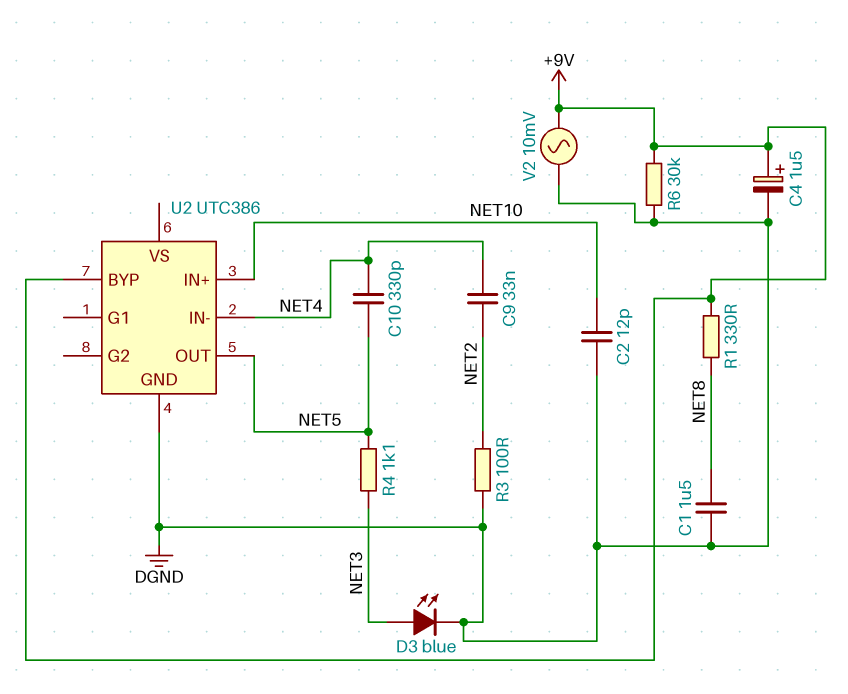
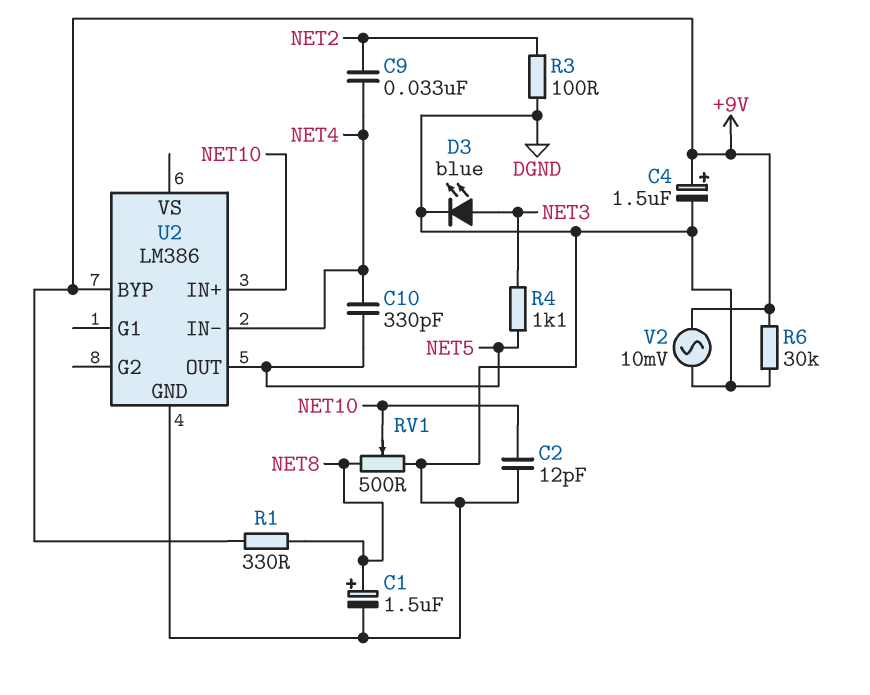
C1: 1.5uF (DGND, NET8) -> 1.5uF (plus NET8, minus DGND)
RV1: none -> 500 (DGND, NET8, wiper NET10)
U2: UTC386 -> LM386

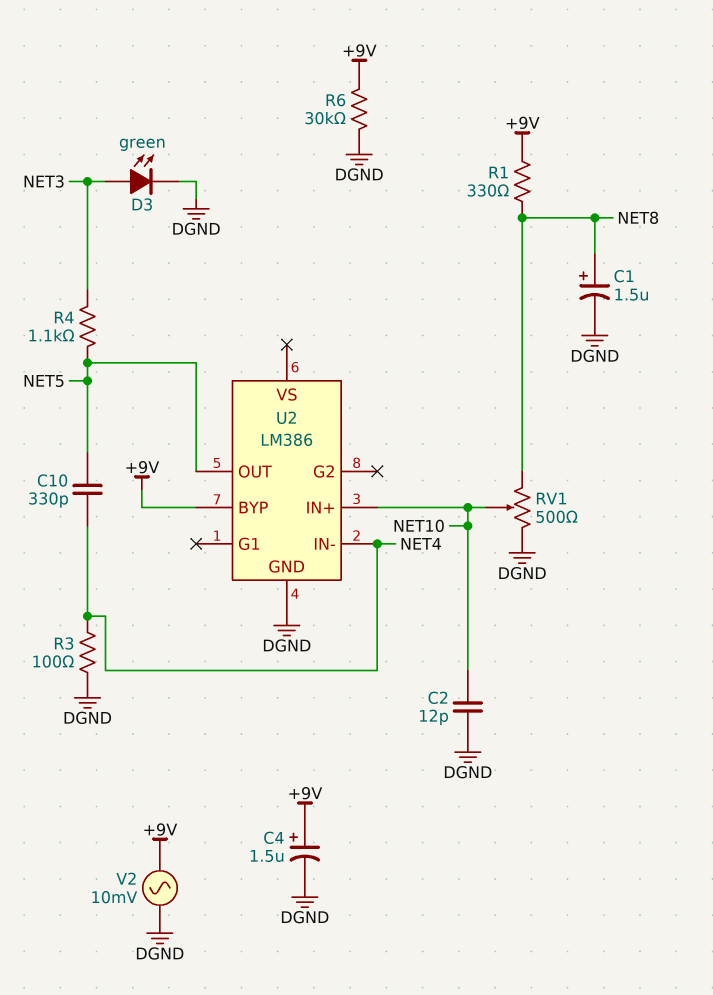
C9: 33nF (NET2, NET4) -> none
D3: LED blue (A NET3, K DGND) -> LED green (A NET3, K DGND)
R3: 100 (DGND, NET2) -> 100 (DGND, NET4)

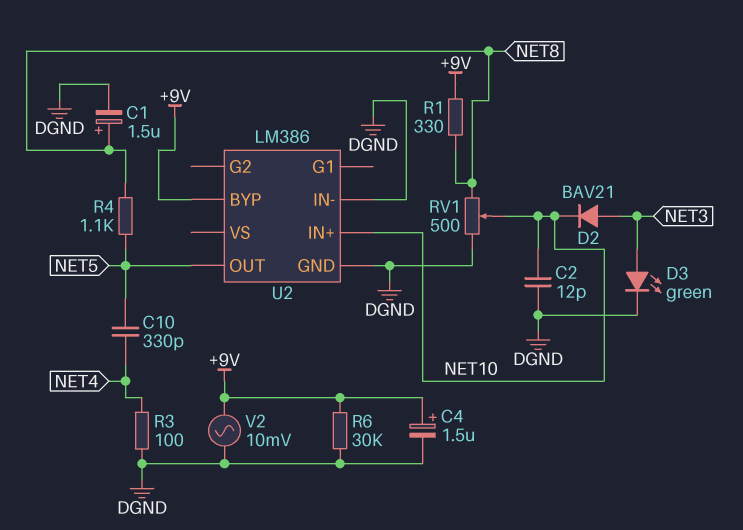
D2: none -> diode BAV21 (A NET3, K NET10)
R4: 1.1k (NET3, NET5) -> 1.1k (NET5, NET8)
U2 pin IN-: NET4 -> DGND

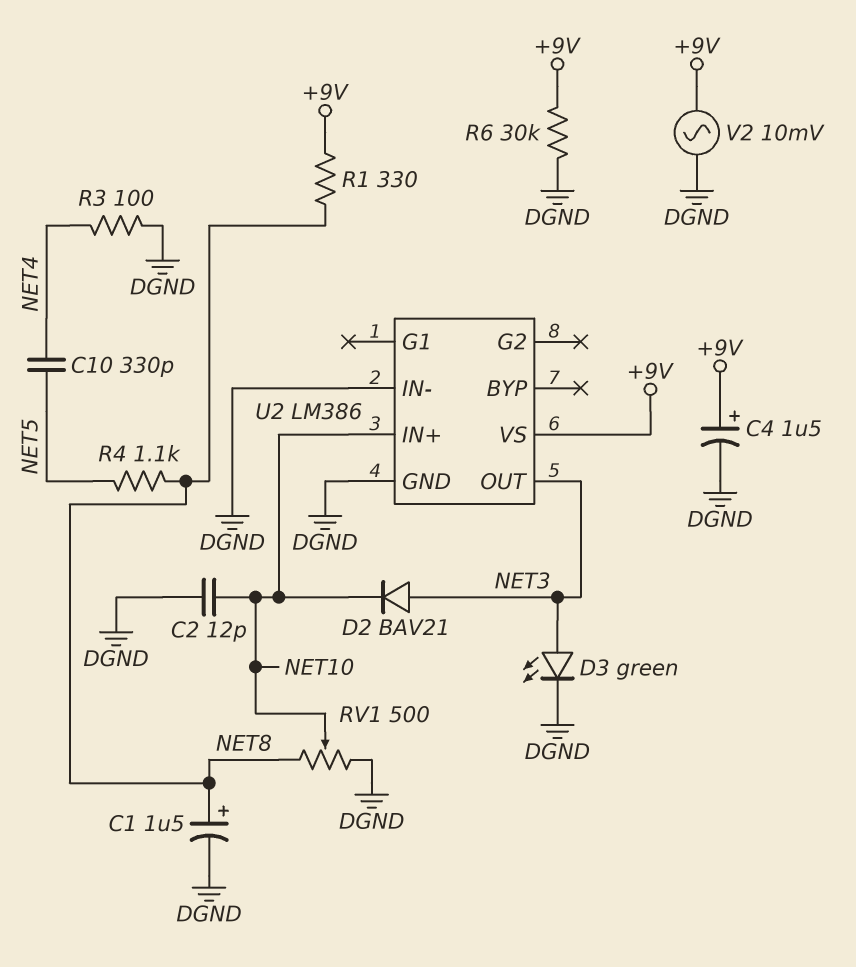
U2 pin BYP: +9V -> none
U2 pin OUT: NET5 -> NET3
U2 pin VS: none -> +9V

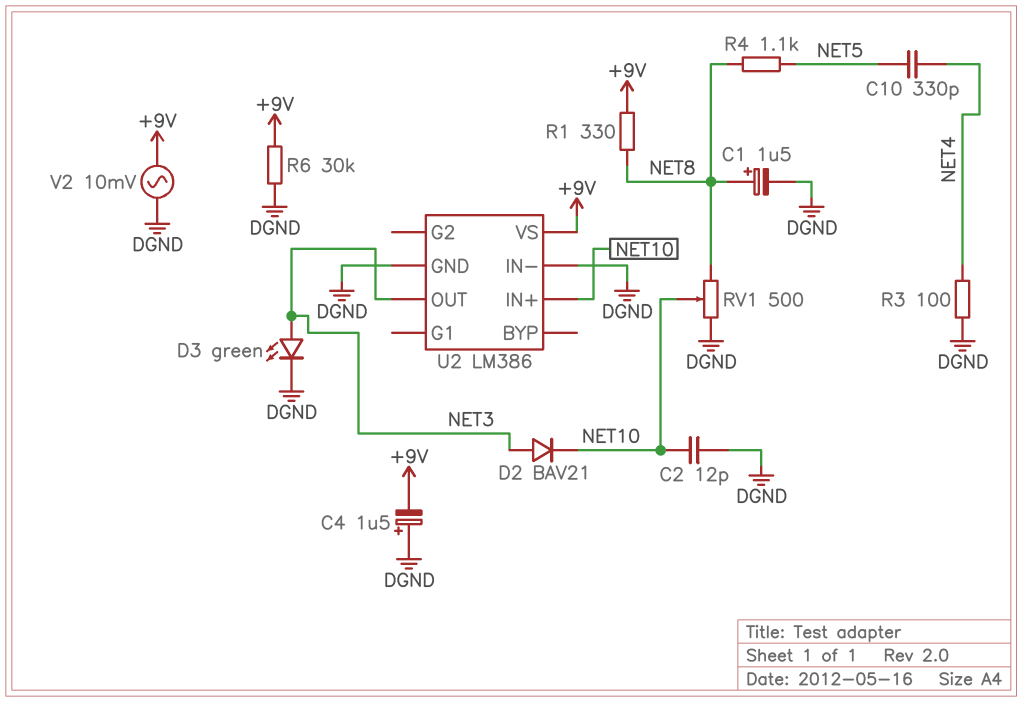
C4: 1.5uF (plus +9V, minus DGND) -> 1.5uF (plus DGND, minus +9V)

